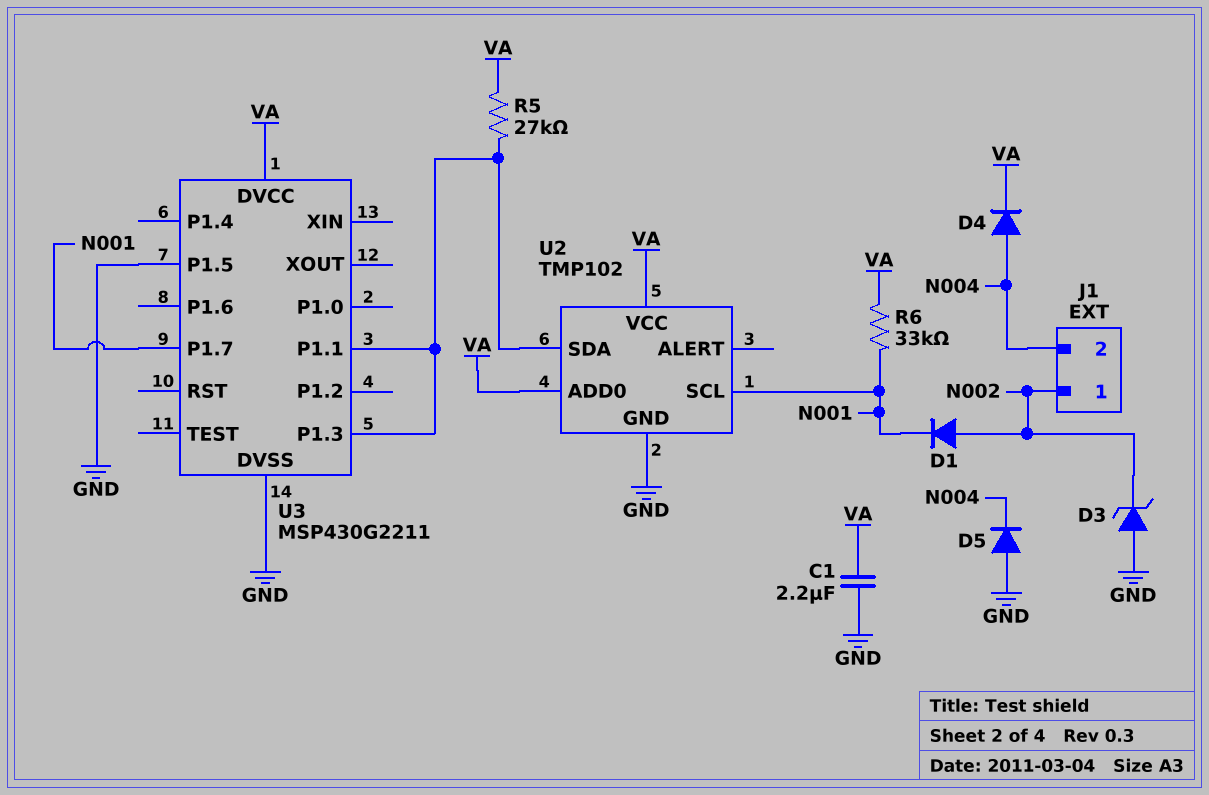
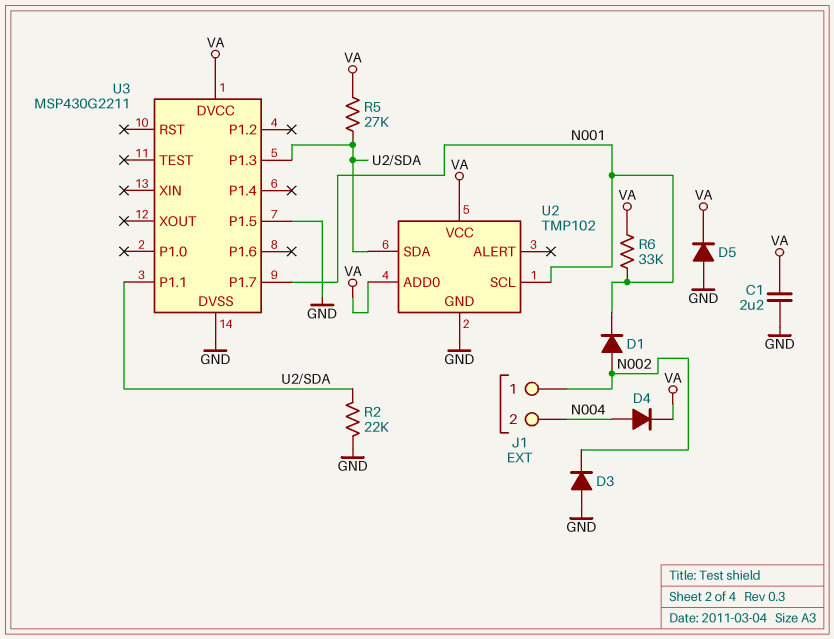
D3: zener (A GND, K N002) -> diode (A GND, K N002)
D5: diode (A GND, K N004) -> diode (A GND, K VA)
R2: none -> 22k (GND, U2/SDA)

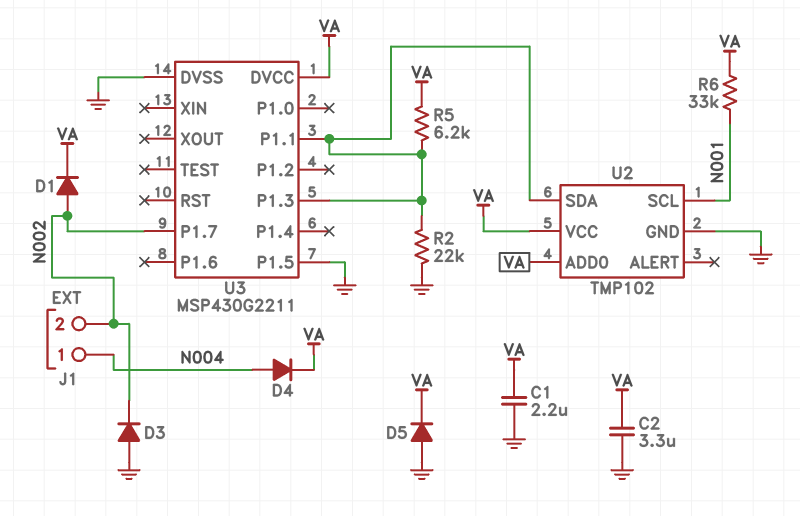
C2: none -> 3.3uF (GND, VA)
D1: diode (A N002, K N001) -> diode (A N002, K VA)
J1 pin 1: N002 -> N004
J1 pin 2: N004 -> N002
R5: 27k (U2/SDA, VA) -> 6.2k (U2/SDA, VA)
U3 pin P1.7: N001 -> N002

